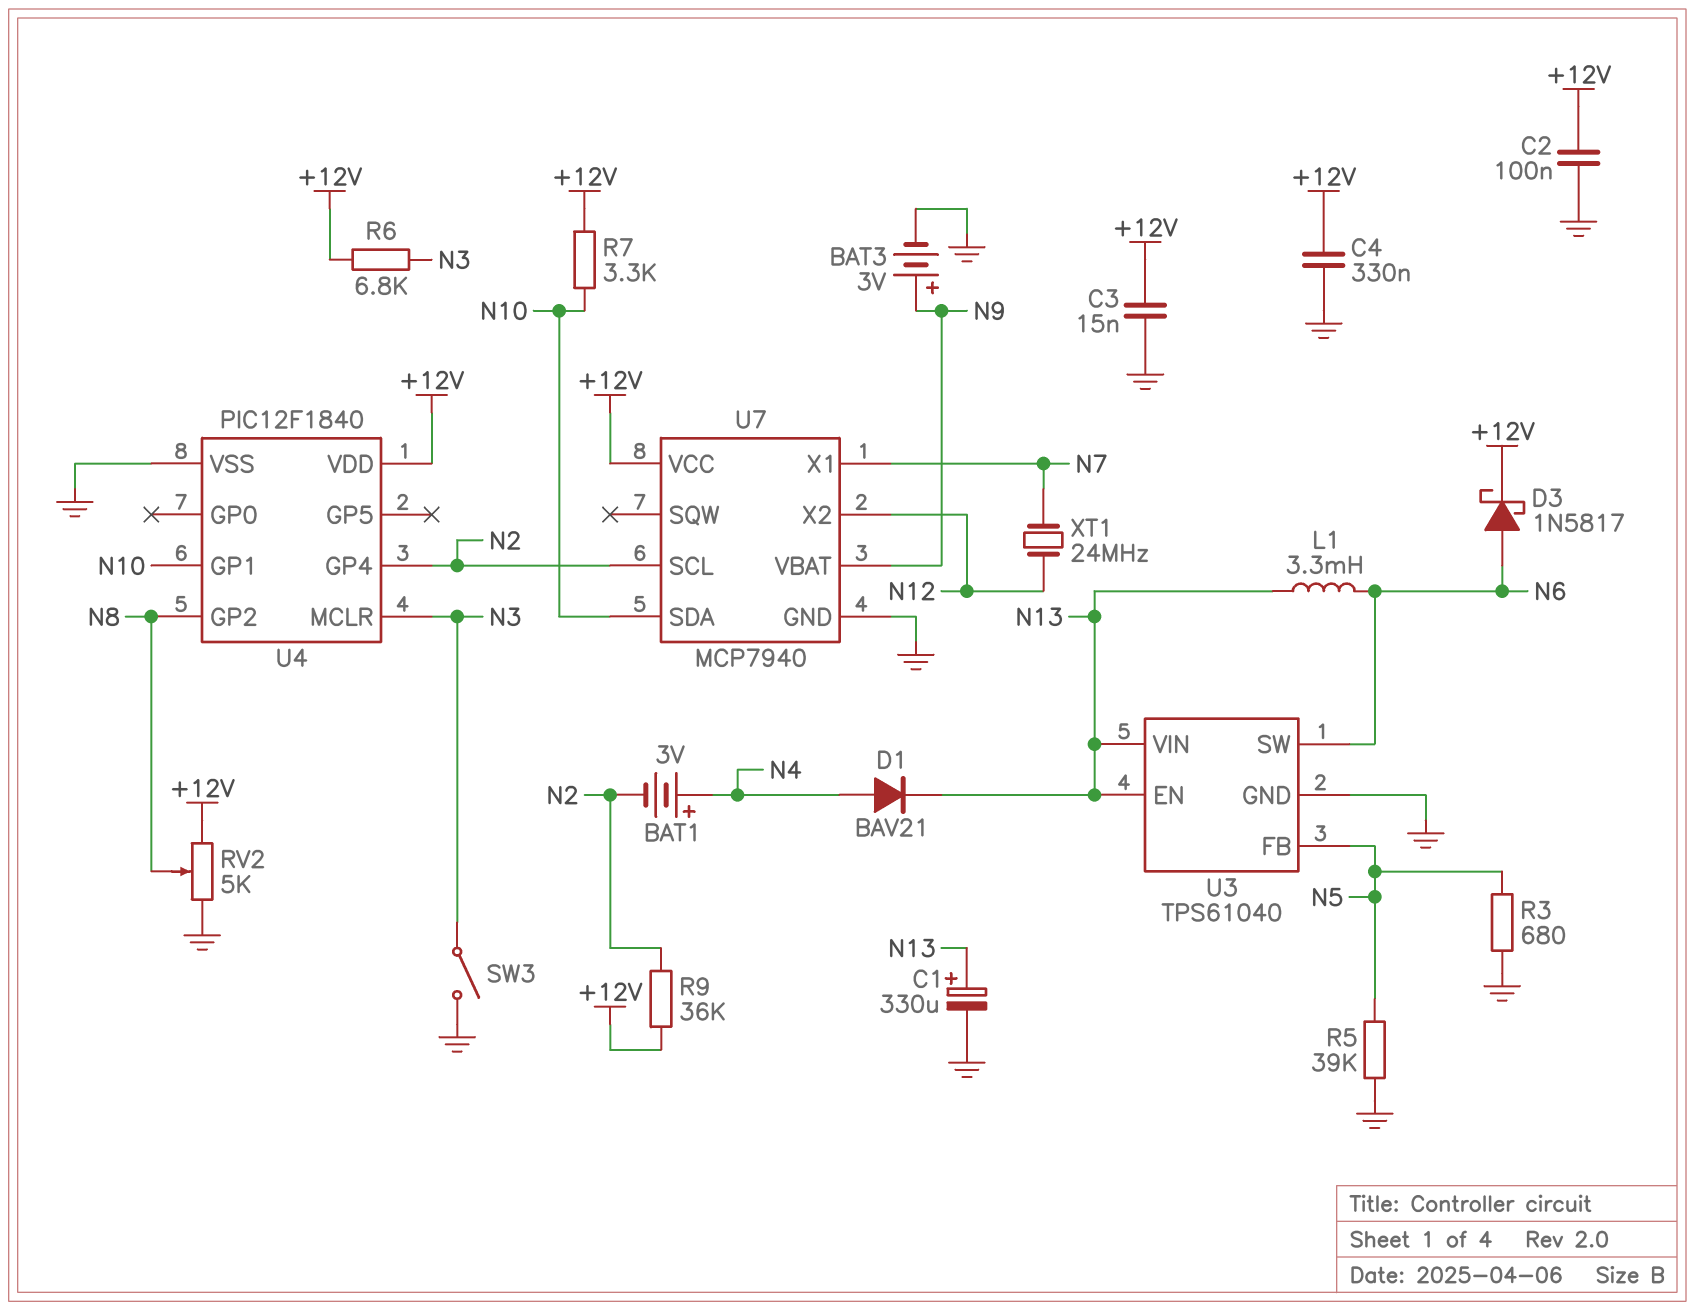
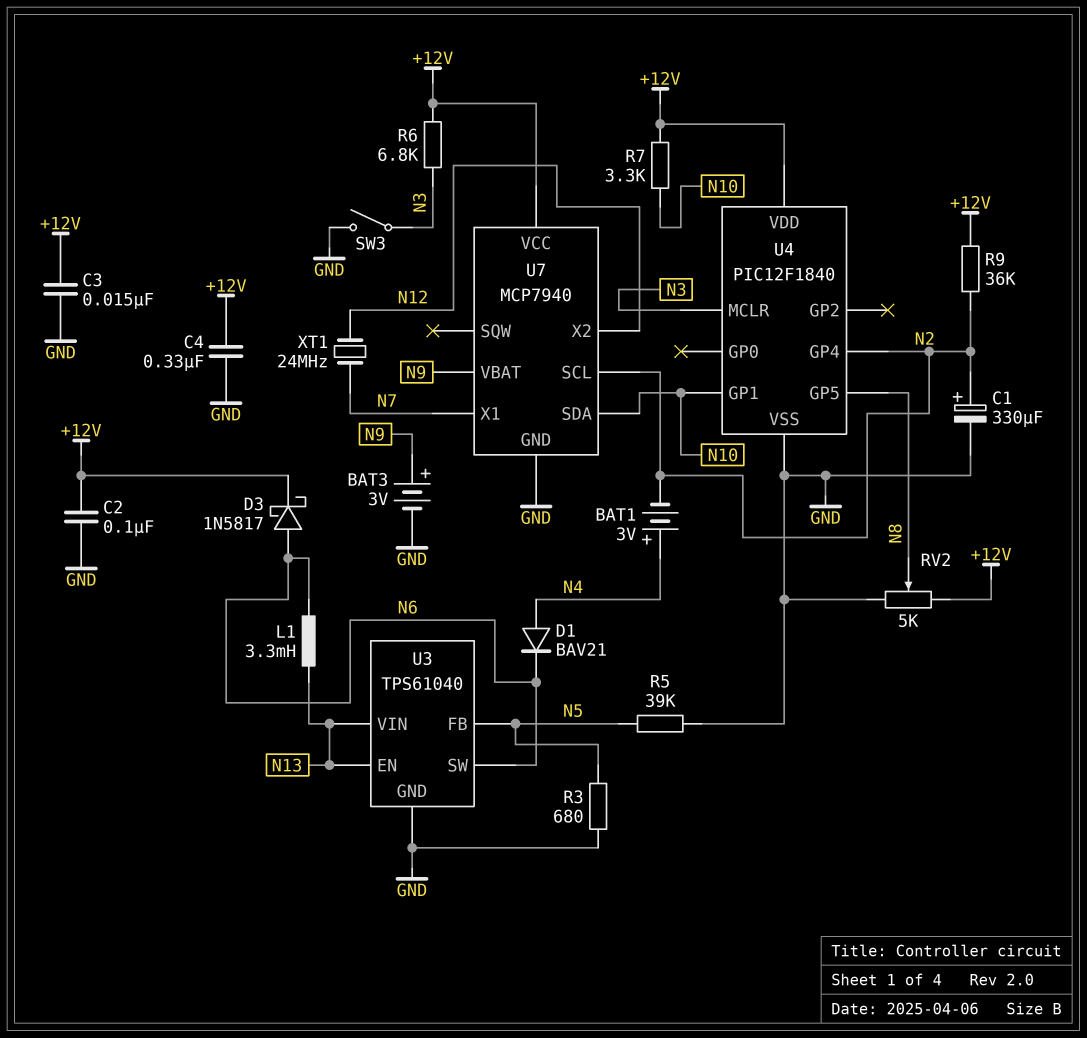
C1: 330uF (plus N13, minus GND) -> 330uF (plus N2, minus GND)
D1: diode BAV21 (A N4, K N13) -> diode BAV21 (A N4, K N6)
U4 pin GP2: N8 -> none
U4 pin GP5: none -> N8

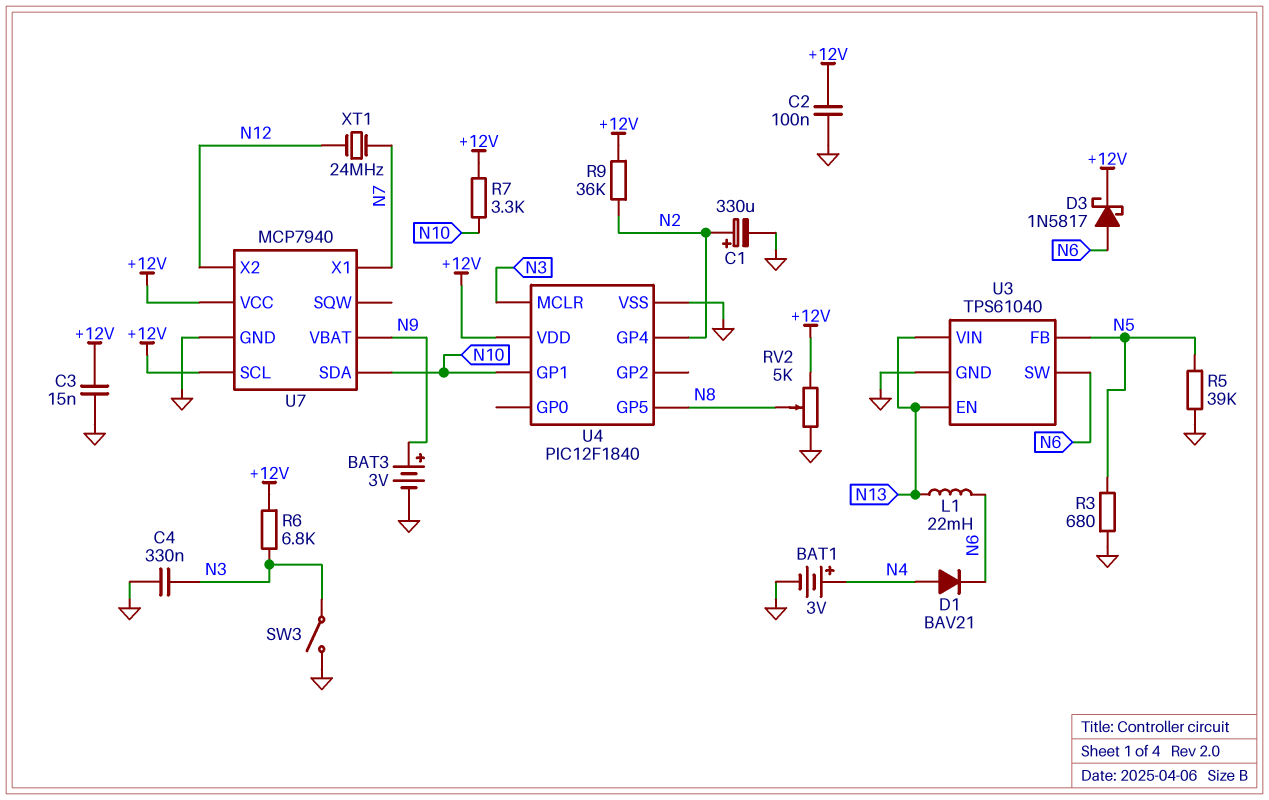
BAT1: 3V (plus N4, minus N2) -> 3V (plus N4, minus GND)
C4: 330nF (+12V, GND) -> 330nF (GND, N3)
L1: 3.3mH (N6, N13) -> 22mH (N6, N13)
U7 pin SCL: N2 -> +12V

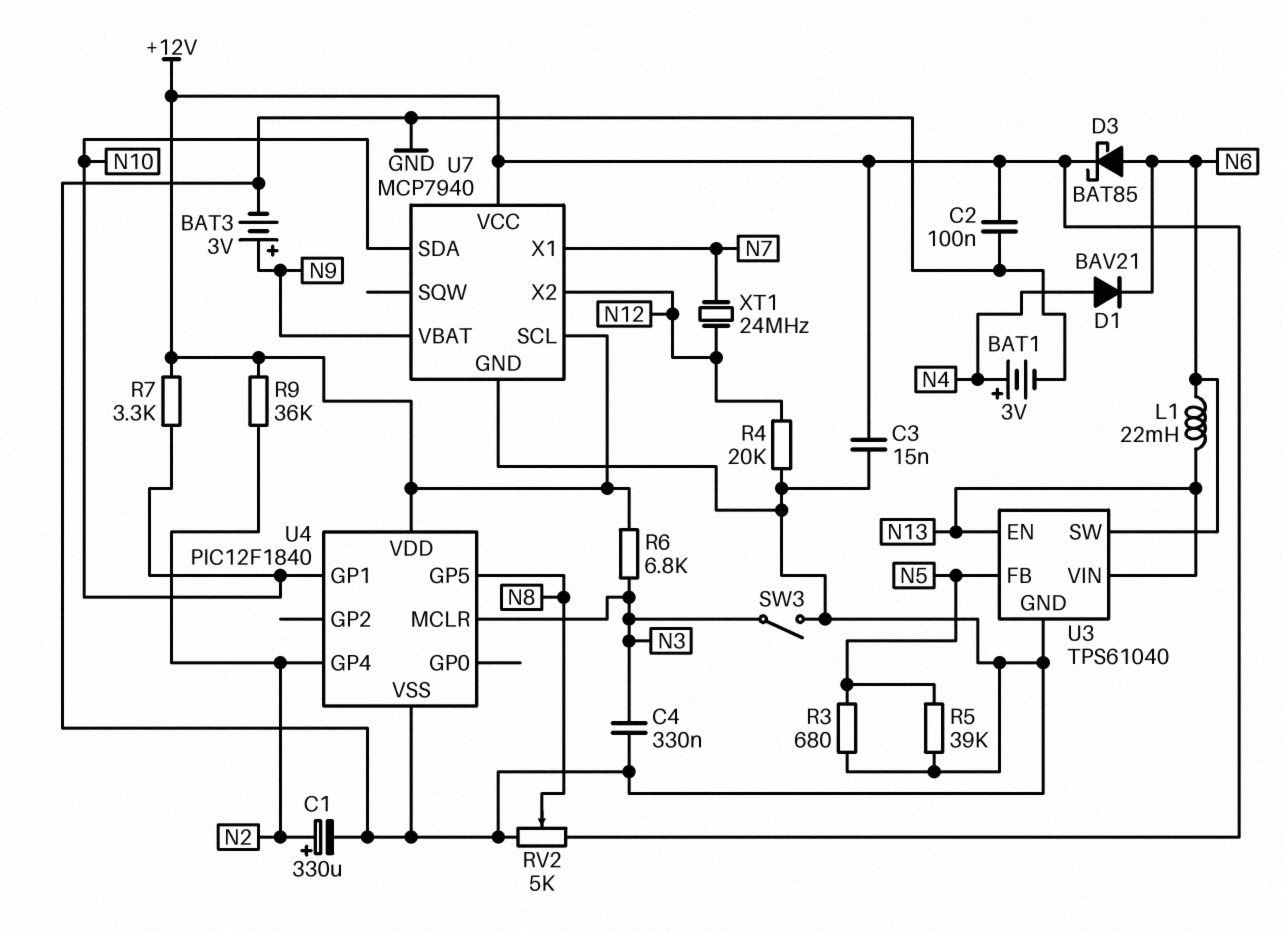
D3: schottky 1N5817 (A N6, K +12V) -> schottky BAT85 (A N6, K +12V)
R4: none -> 20k (GND, N12)

